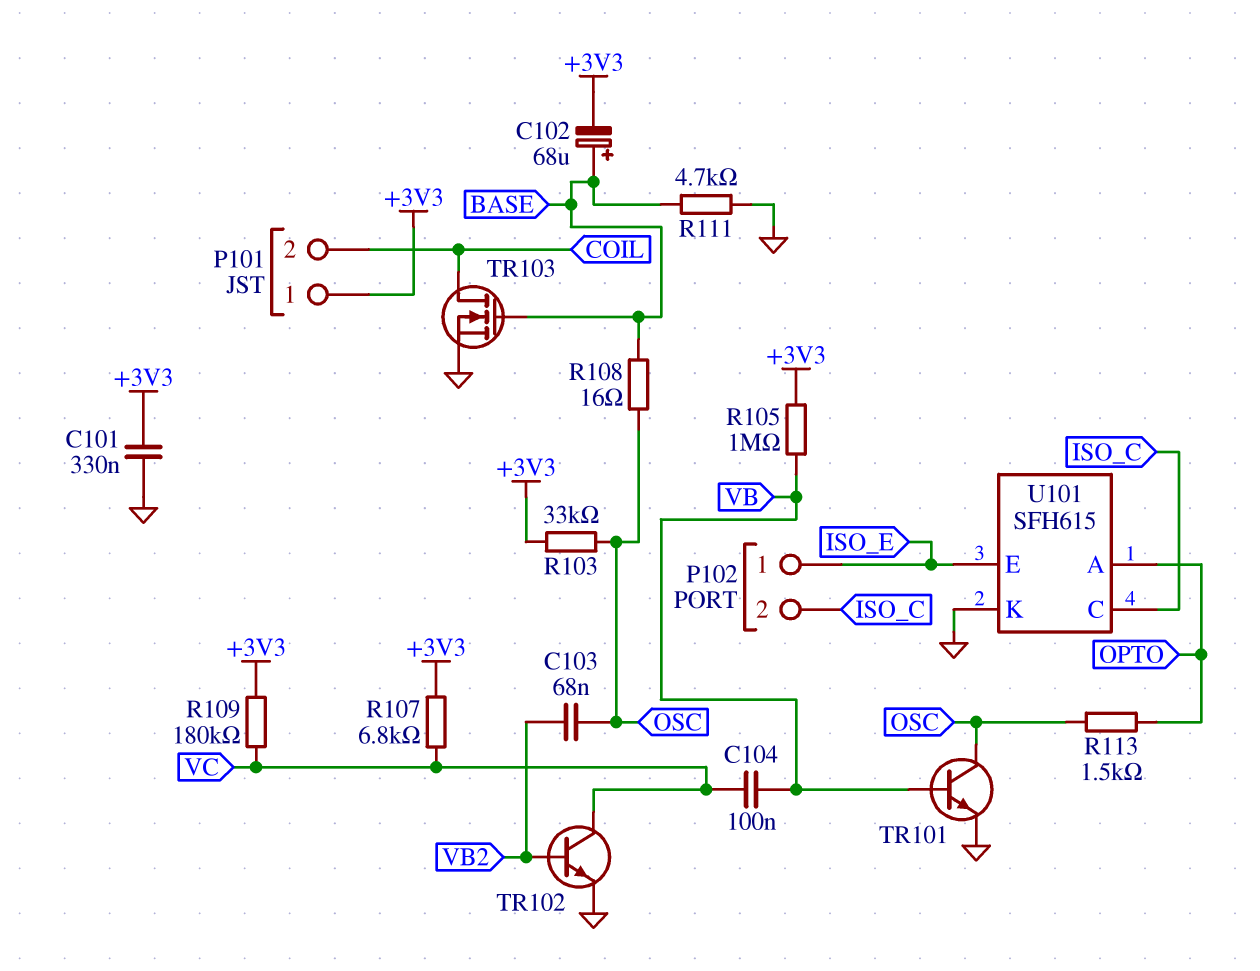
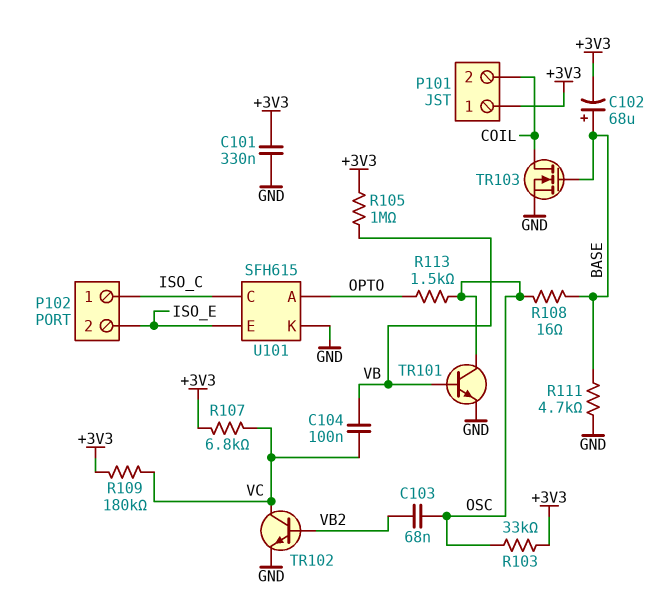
P102 pin 1: ISO_E -> ISO_C
P102 pin 2: ISO_C -> ISO_E

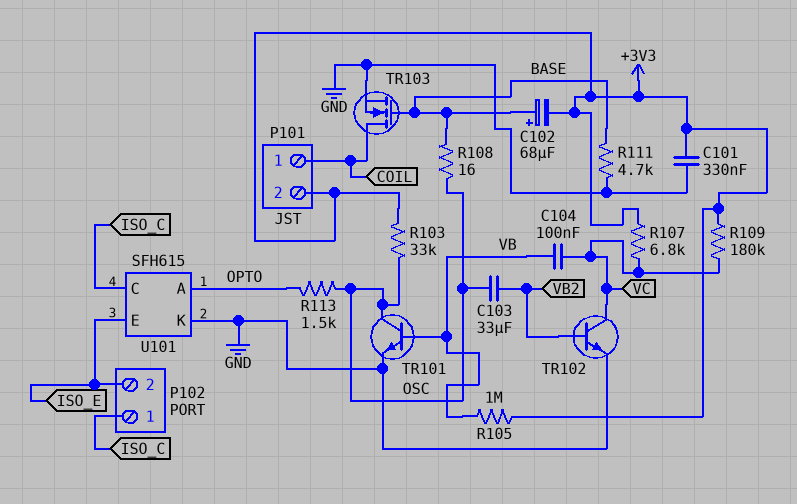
C103: 68nF (OSC, VB2) -> 33uF (OSC, VB2)
P101 pin 1: +3V3 -> COIL
P101 pin 2: COIL -> +3V3

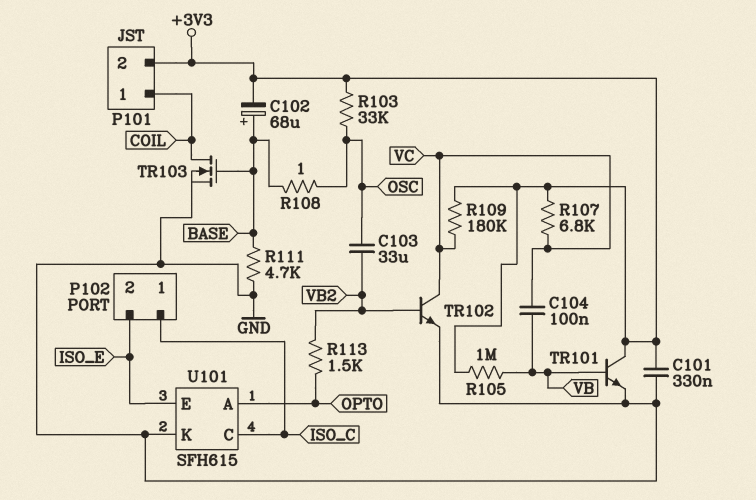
R108: 16 (BASE, OSC) -> 1 (BASE, OSC)
R113: 1.5k (OPTO, OSC) -> 1.5k (OPTO, VB2)
TR101: NPN (B VB, C OSC, E GND) -> NPN (B VB, C +3V3, E GND)

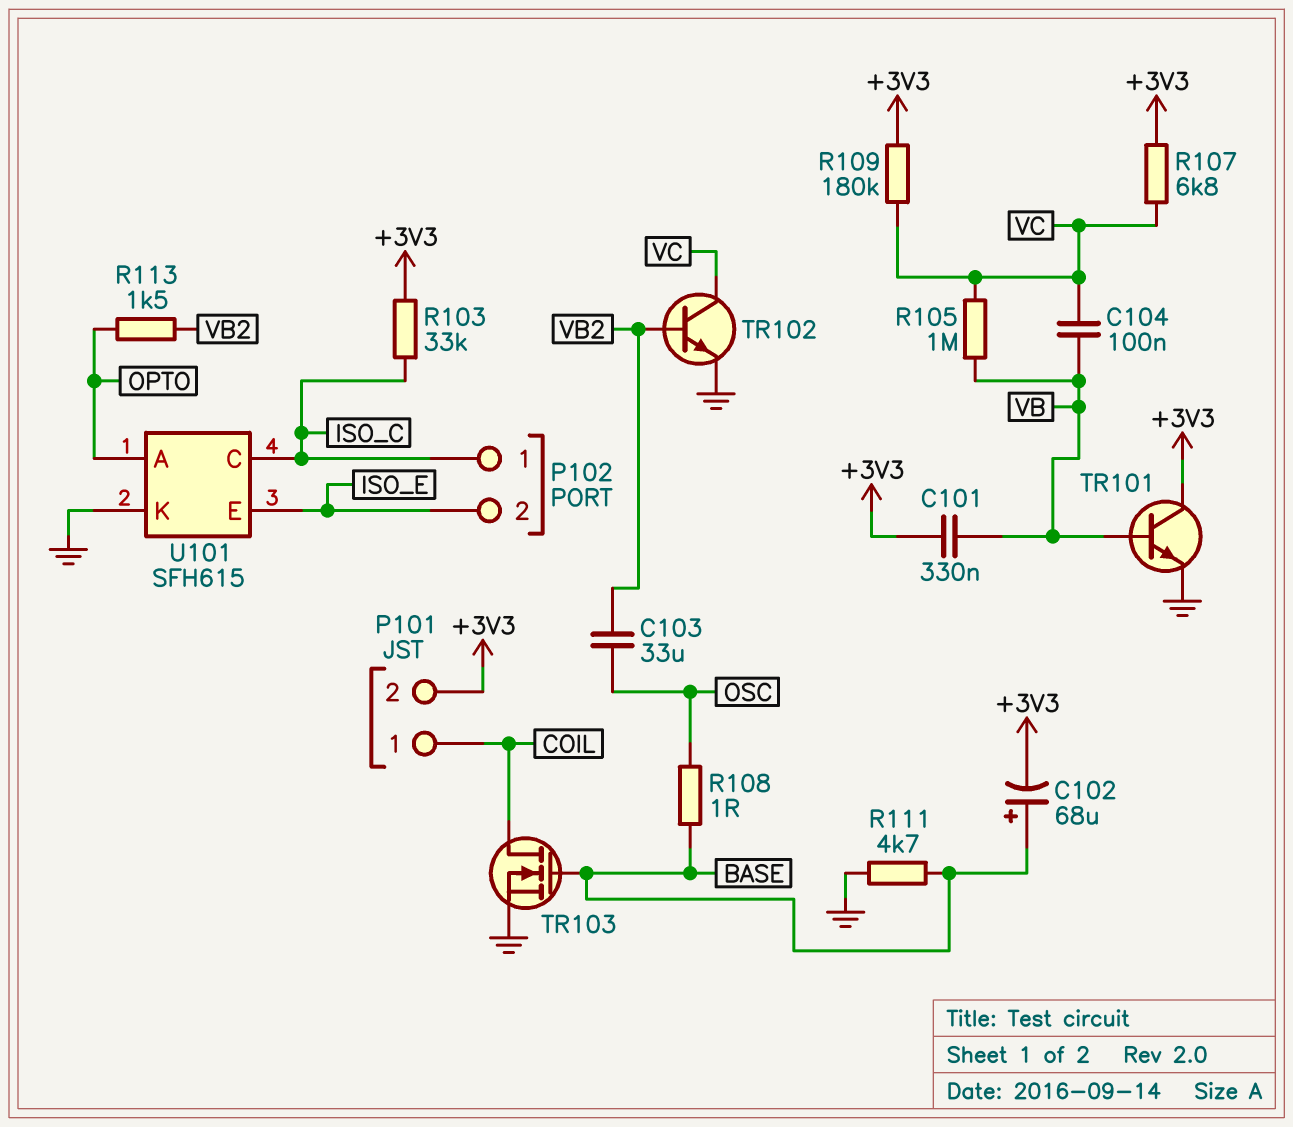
C101: 330nF (+3V3, GND) -> 330nF (+3V3, VB)
R103: 33k (+3V3, OSC) -> 33k (+3V3, ISO_C)
R105: 1M (+3V3, VB) -> 1M (VB, VC)

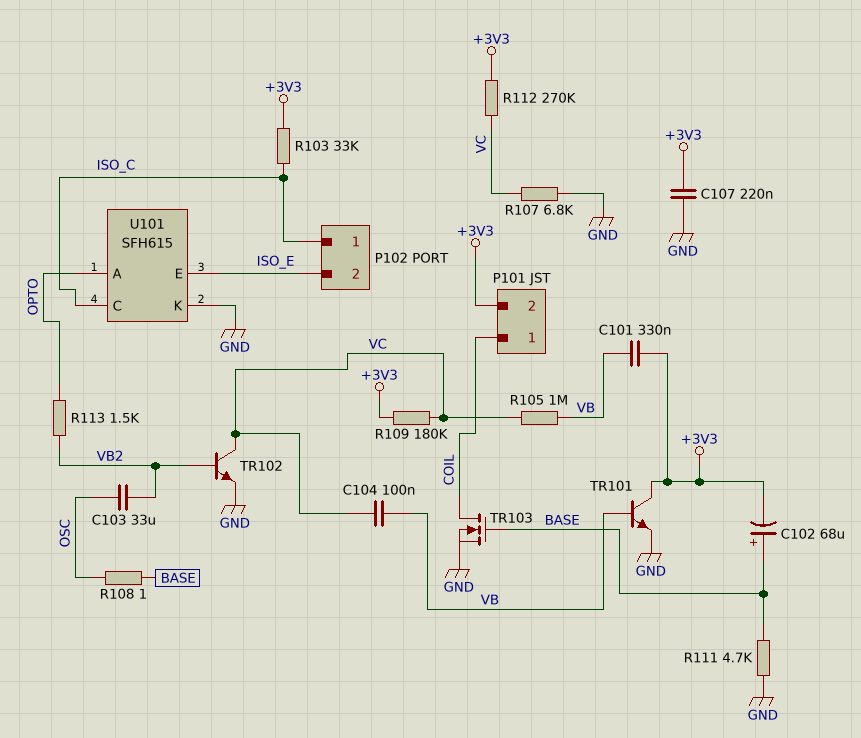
C107: none -> 220nF (+3V3, GND)
R107: 6.8k (+3V3, VC) -> 6.8k (GND, VC)
R112: none -> 270k (+3V3, VC)

